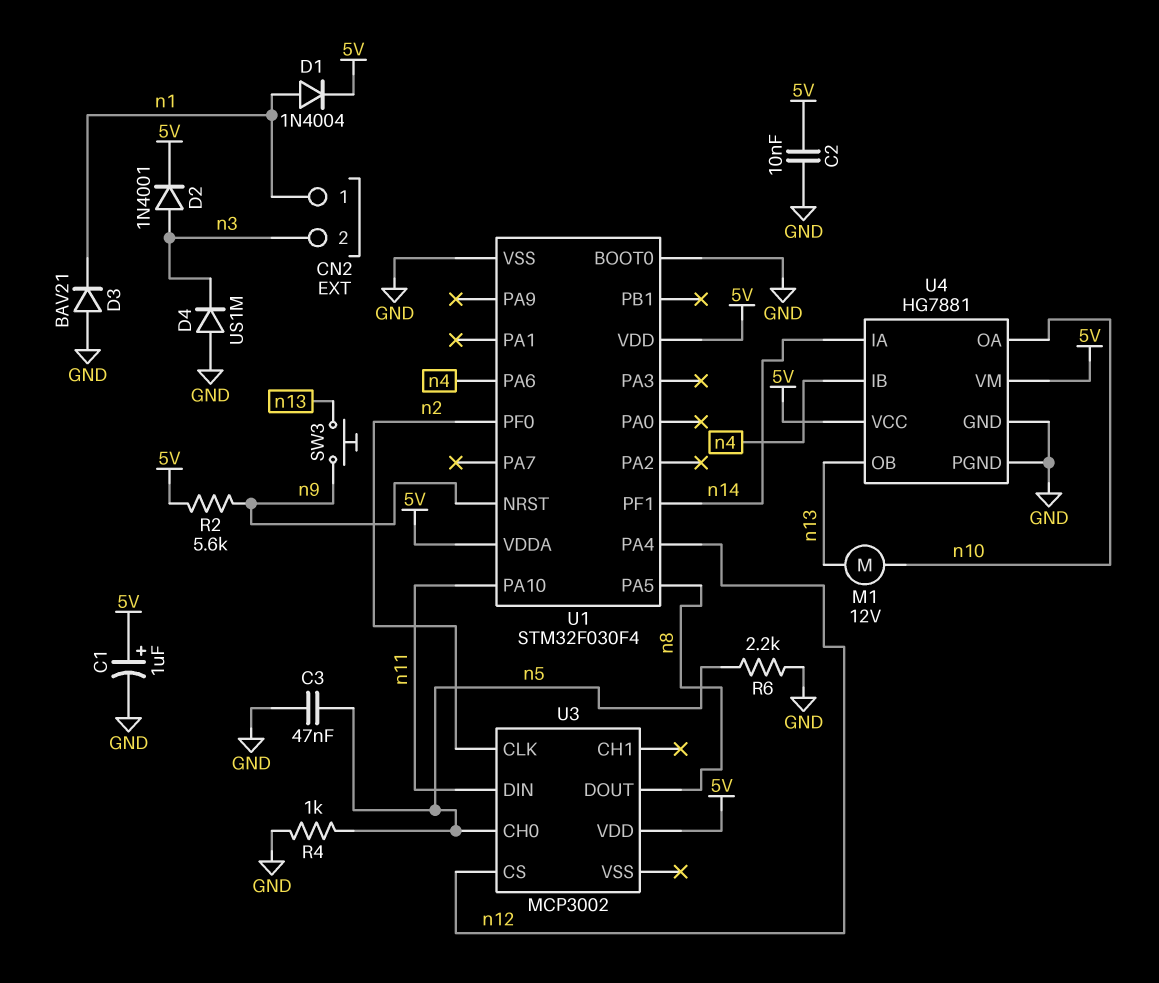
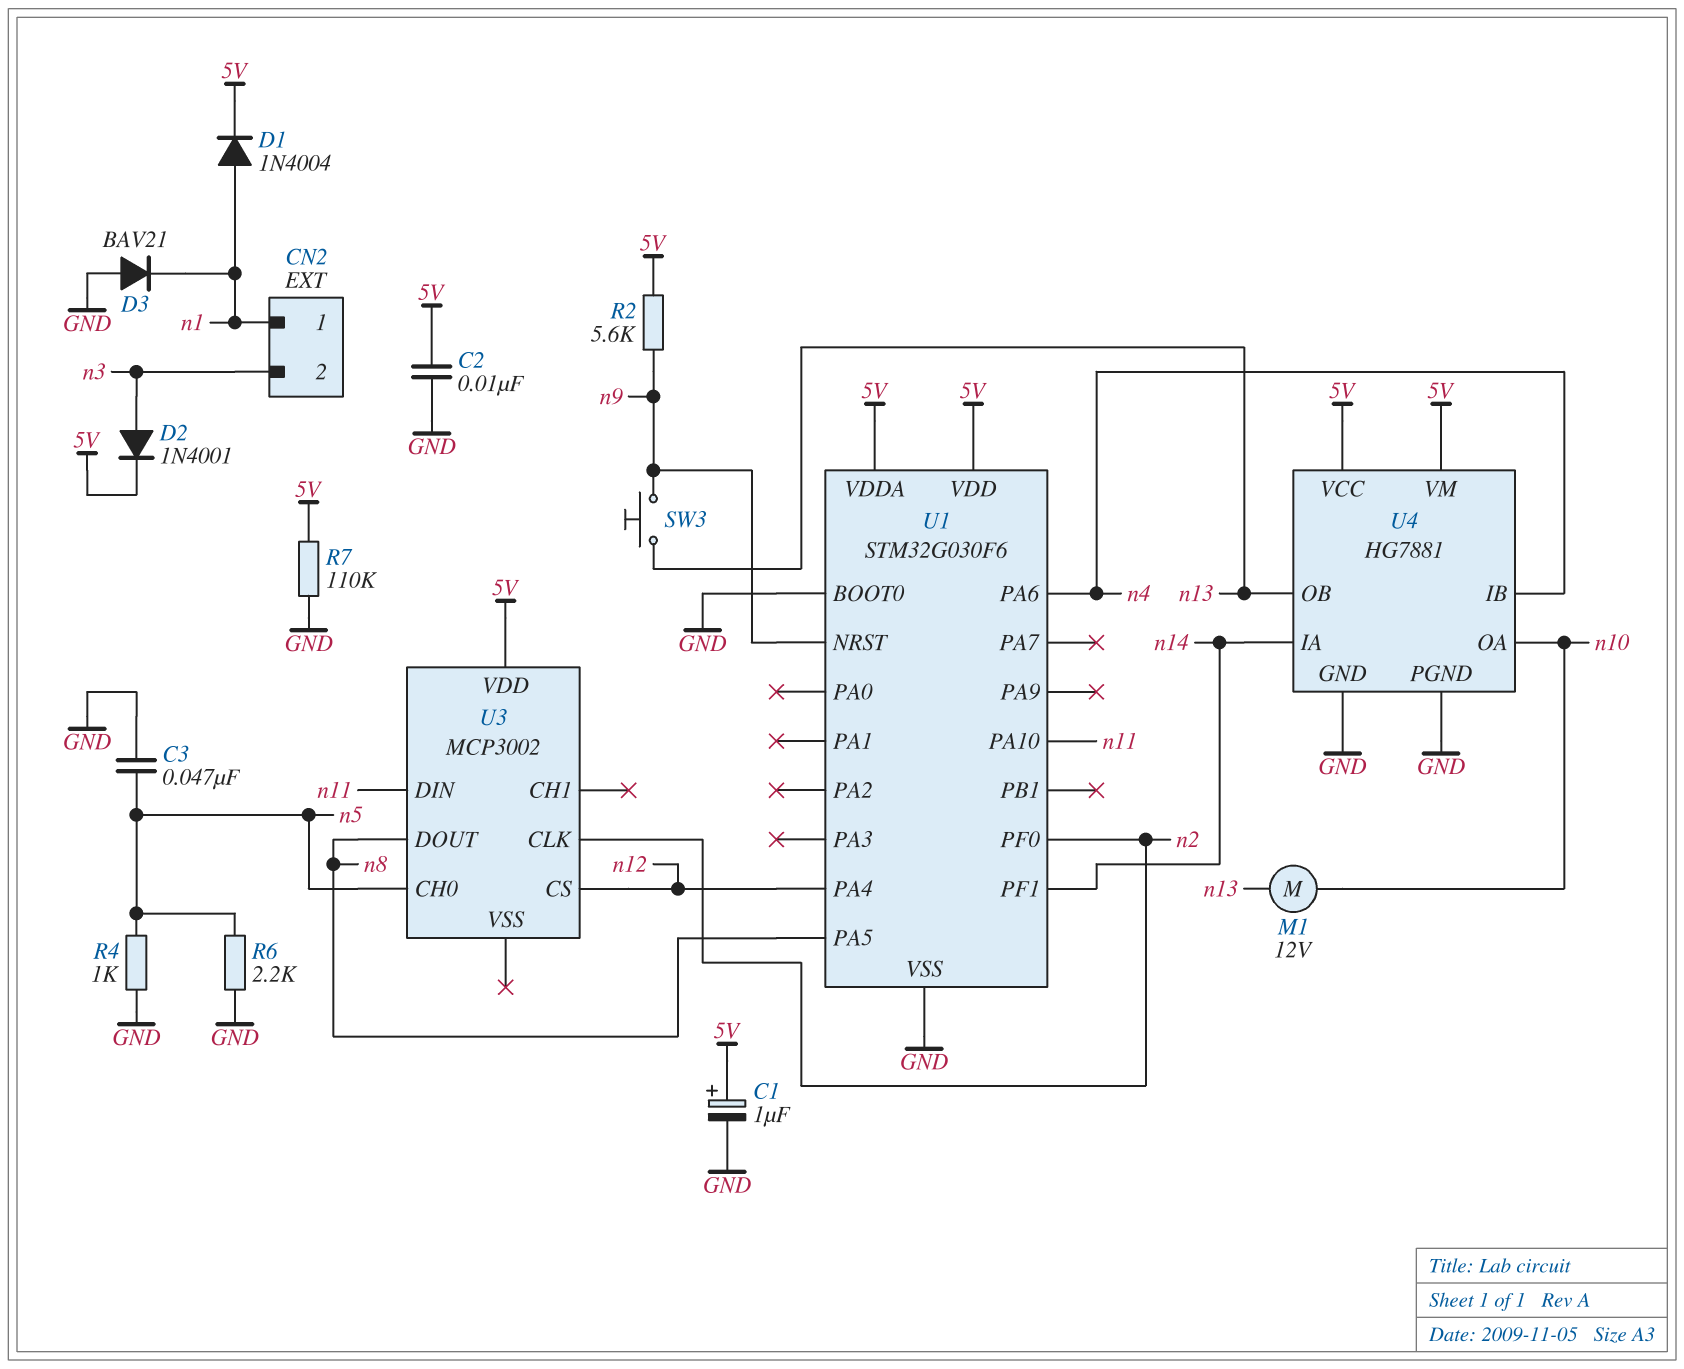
D4: diode US1M (A GND, K n3) -> none
R7: none -> 110k (5V, GND)
U1: STM32F030F4 -> STM32G030F6

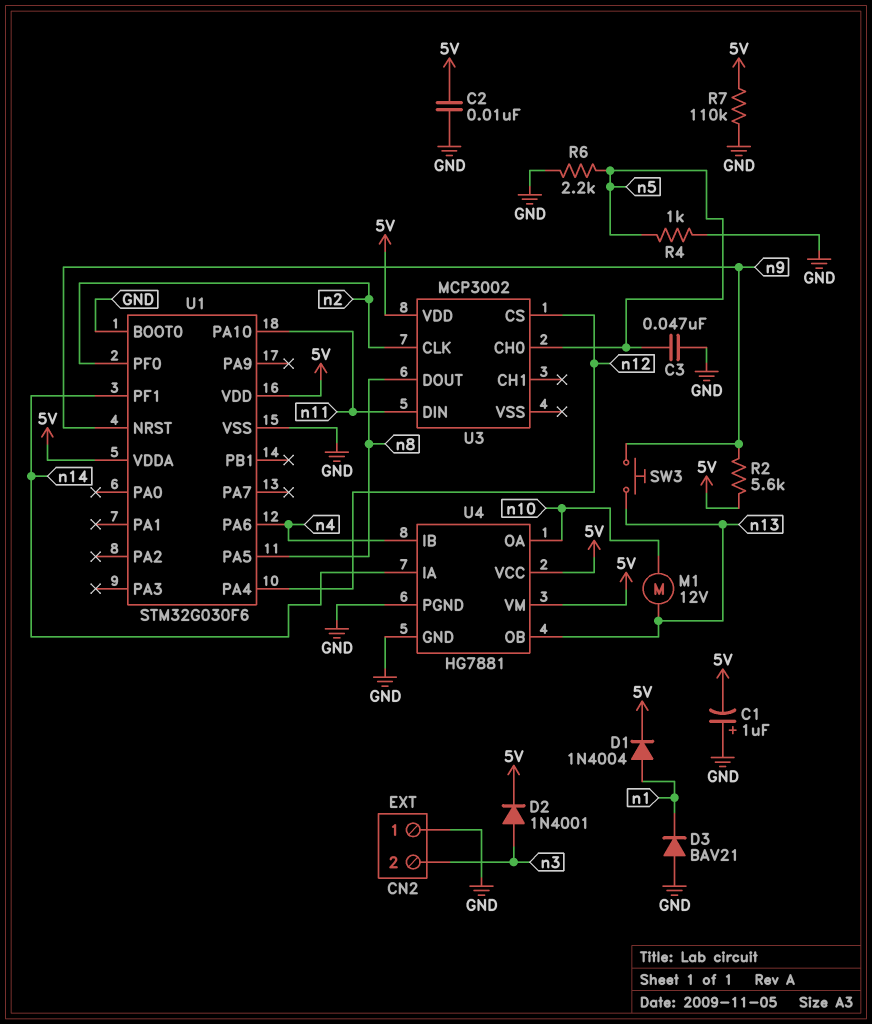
C1: 1uF (plus 5V, minus GND) -> 1uF (plus GND, minus 5V)
CN2 pin 1: n1 -> GND

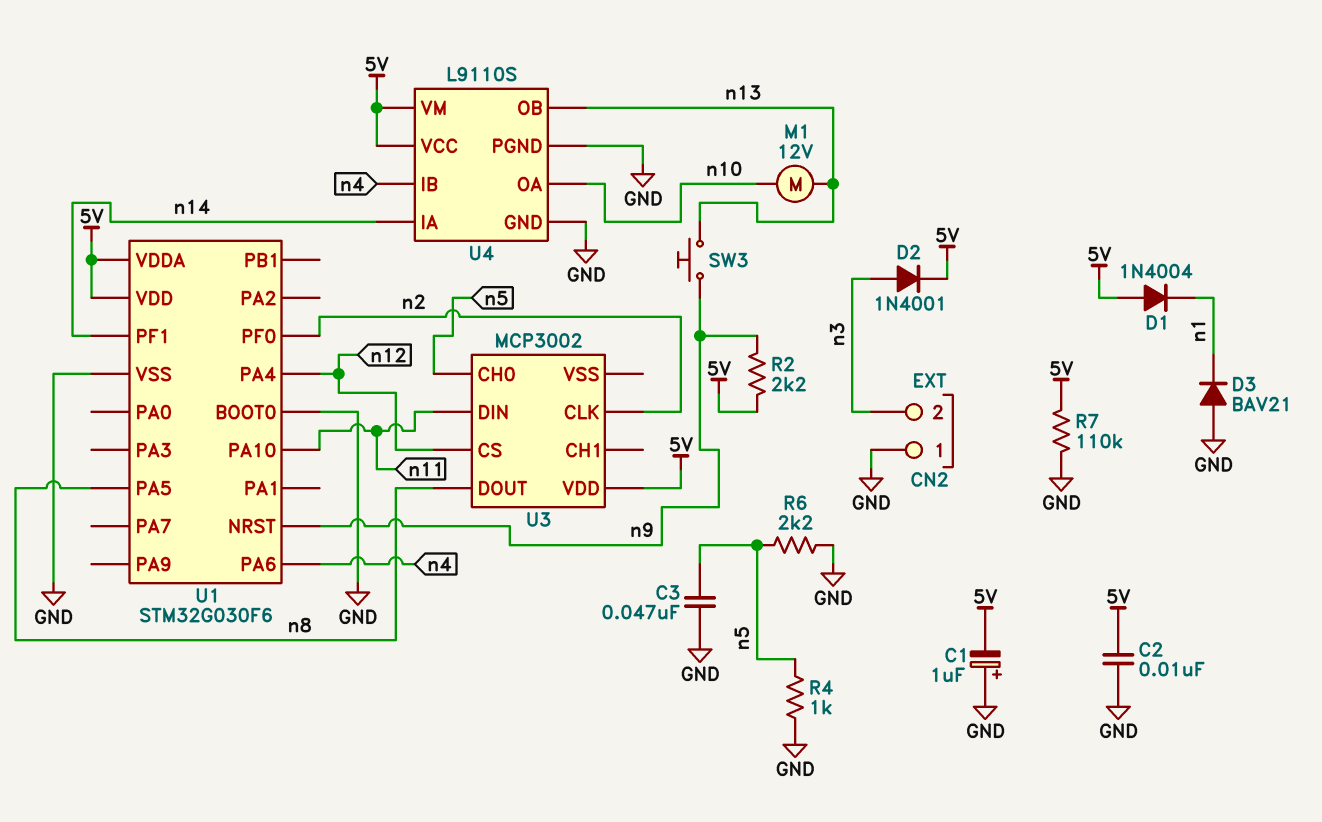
D1: diode 1N4004 (A n1, K 5V) -> diode 1N4004 (A 5V, K n1)
R2: 5.6k (5V, n9) -> 2.2k (5V, n9)
U4: HG7881 -> L9110S

